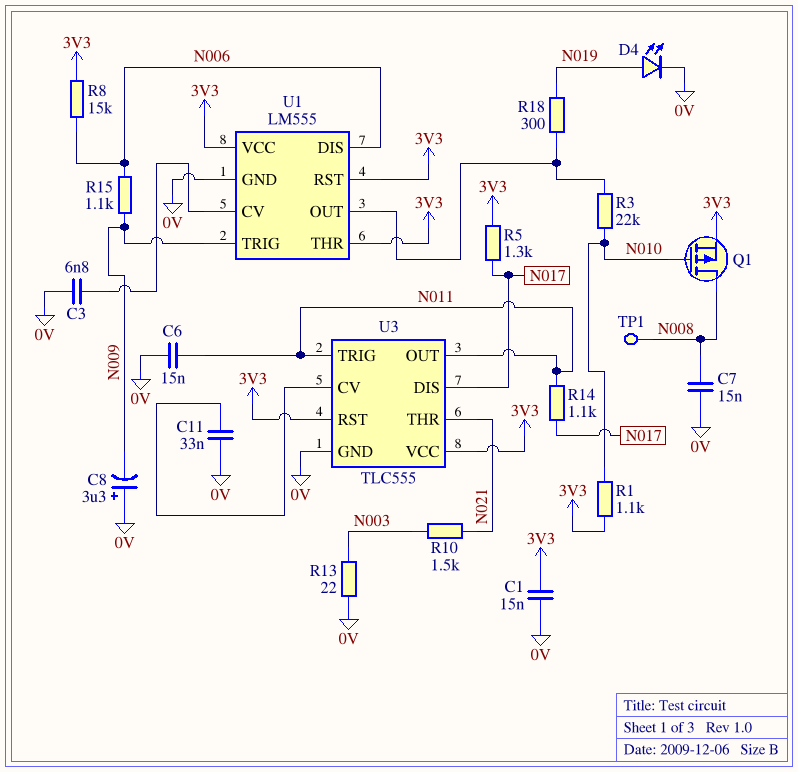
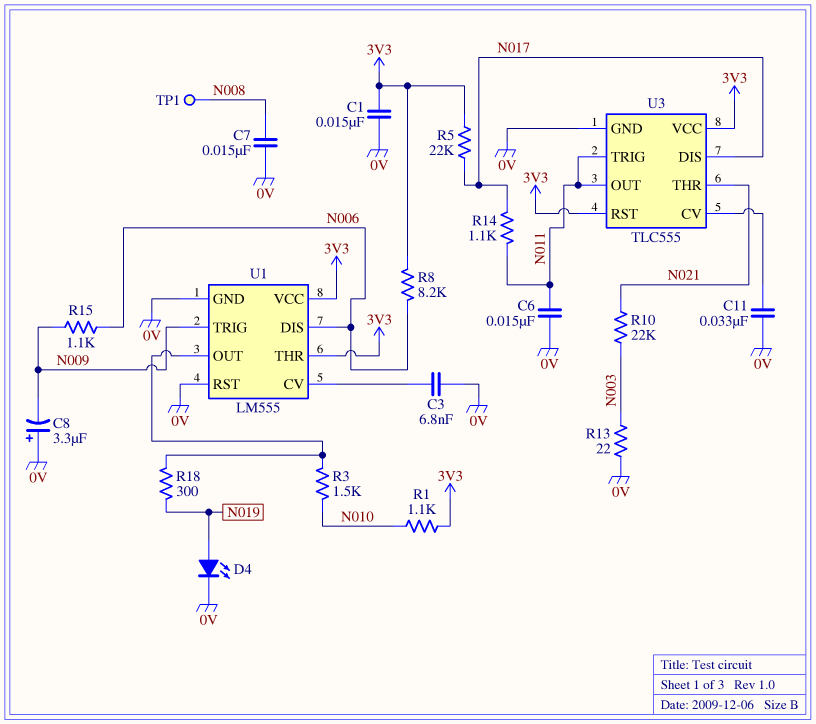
Q1: PMOS (G N010, D N008, S 3V3) -> none
R3: 22k (N010, U1/OUT) -> 1.5k (N010, U1/OUT)
R5: 1.3k (3V3, N017) -> 22k (3V3, N017)
R8: 15k (3V3, N006) -> 8.2k (3V3, N006)
R10: 1.5k (N003, N021) -> 22k (N003, N021)
U1 pin RST: 3V3 -> 0V

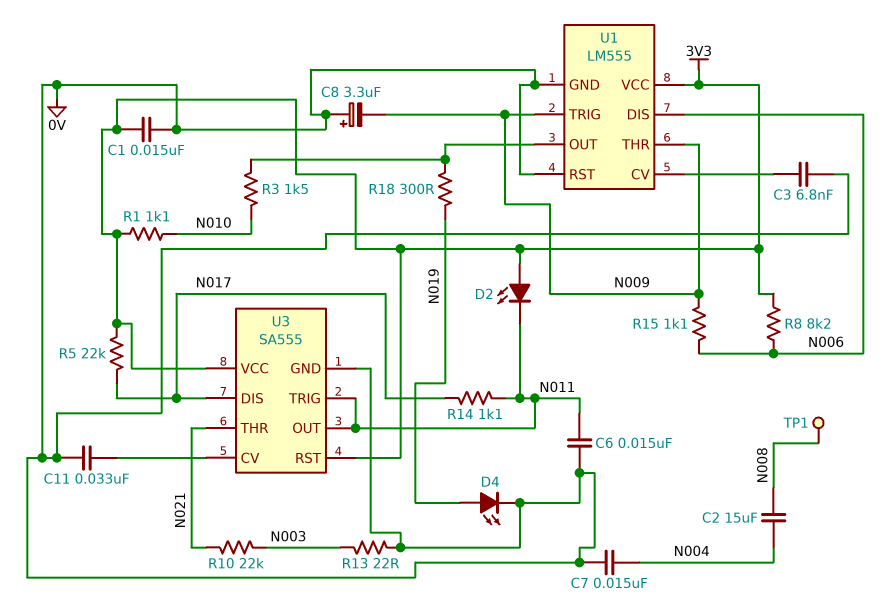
C2: none -> 15uF (N004, N008)
C7: 15nF (0V, N008) -> 15nF (0V, N004)
D2: none -> LED (A 3V3, K N011)
U1 pin THR: 3V3 -> N009
U3: TLC555 -> SA555

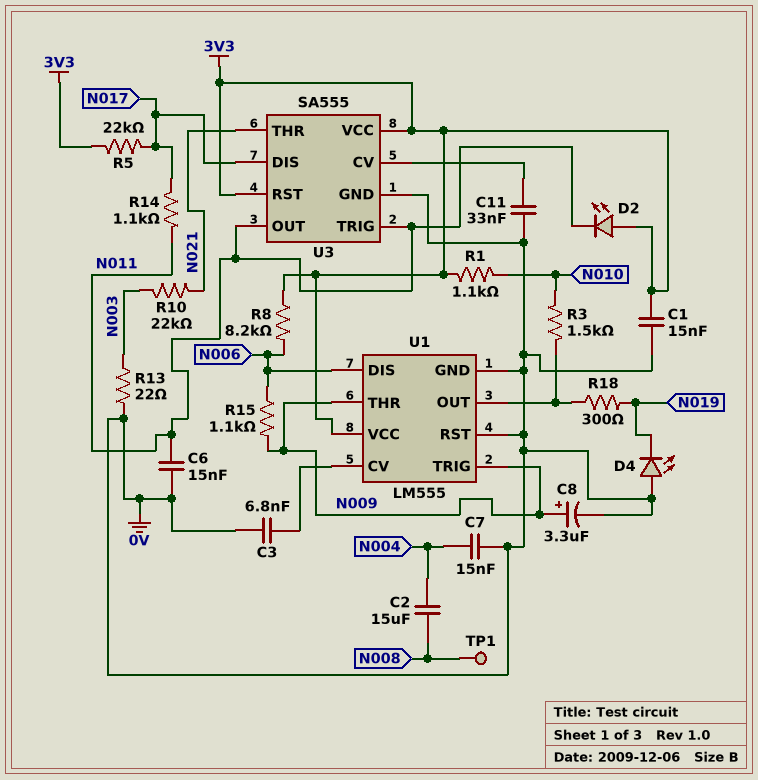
C8: 3.3uF (plus 0V, minus N009) -> 3.3uF (plus N009, minus 0V)
D4: LED (A N019, K 0V) -> LED (A 0V, K N019)

